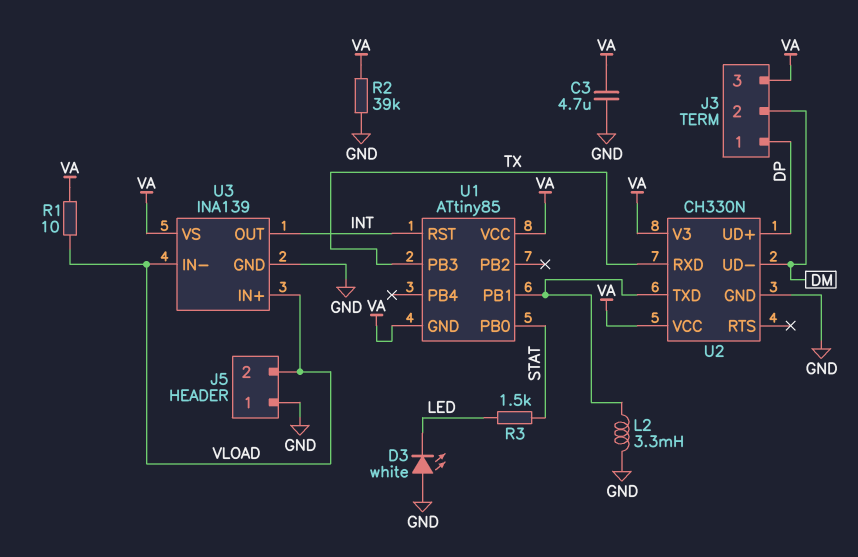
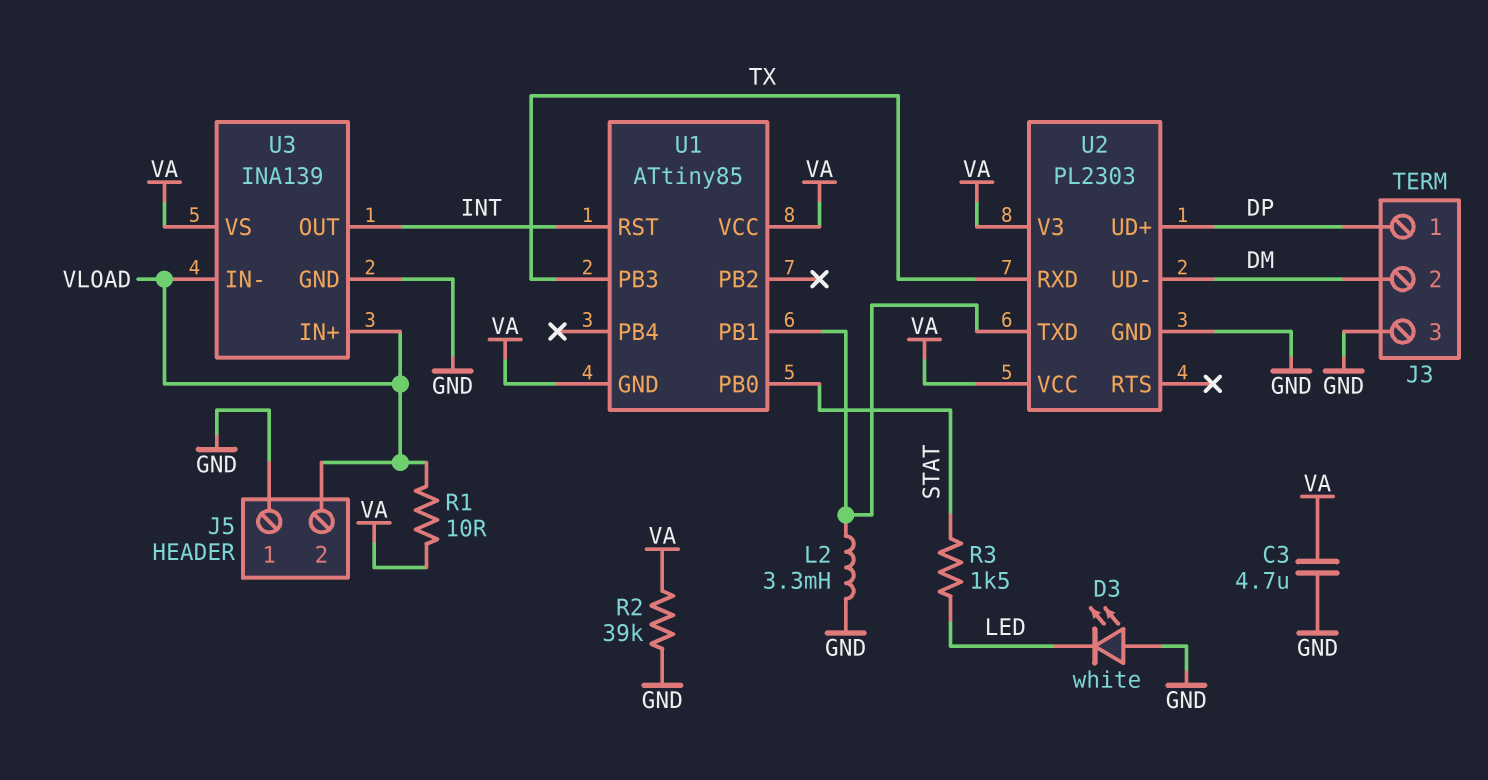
J3 pin 3: VA -> GND
U2: CH330N -> PL2303

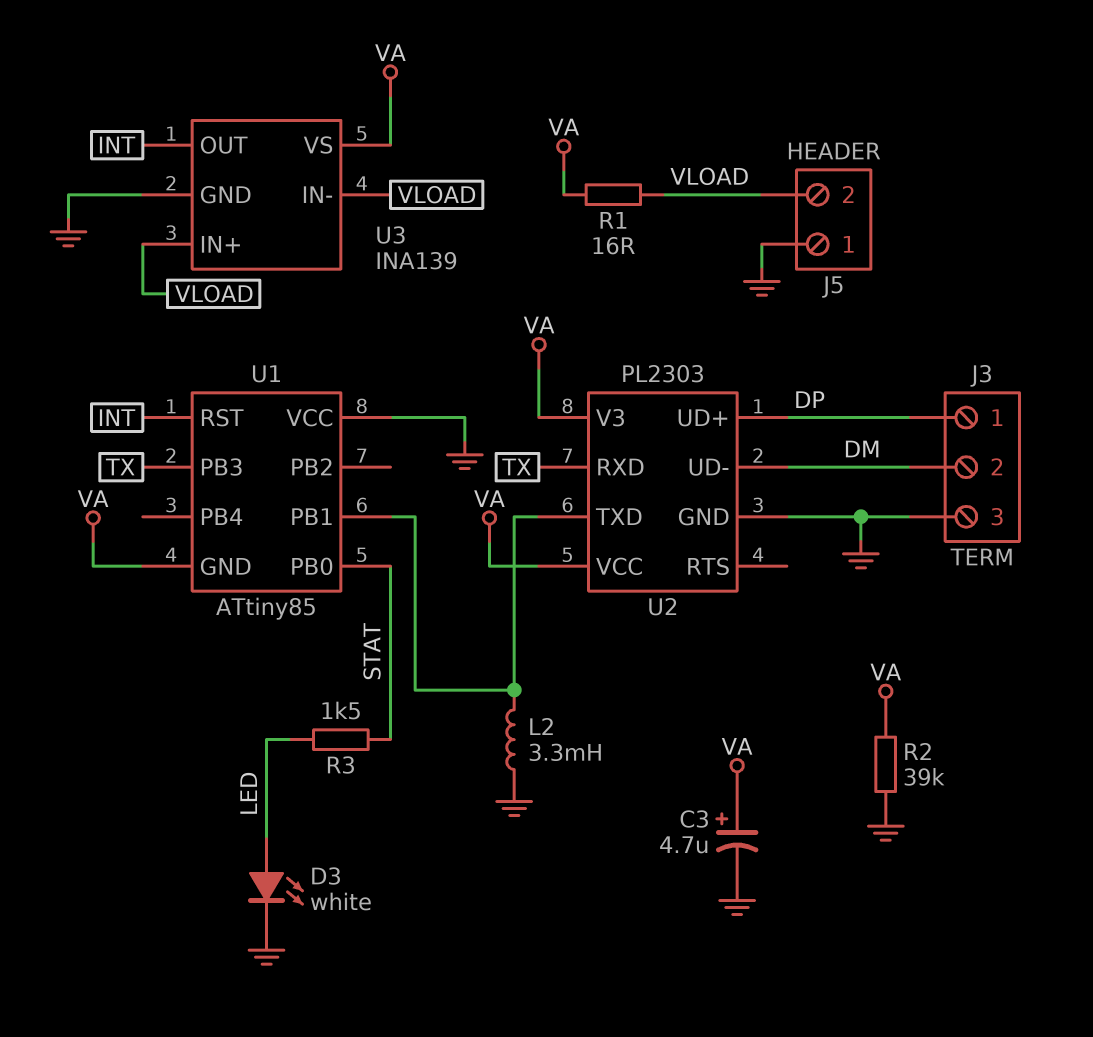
C3: 4.7uF (GND, VA) -> 4.7uF (plus VA, minus GND)
D3: LED white (A GND, K LED) -> LED white (A LED, K GND)
R1: 10 (VA, VLOAD) -> 16 (VA, VLOAD)
U1 pin VCC: VA -> GND

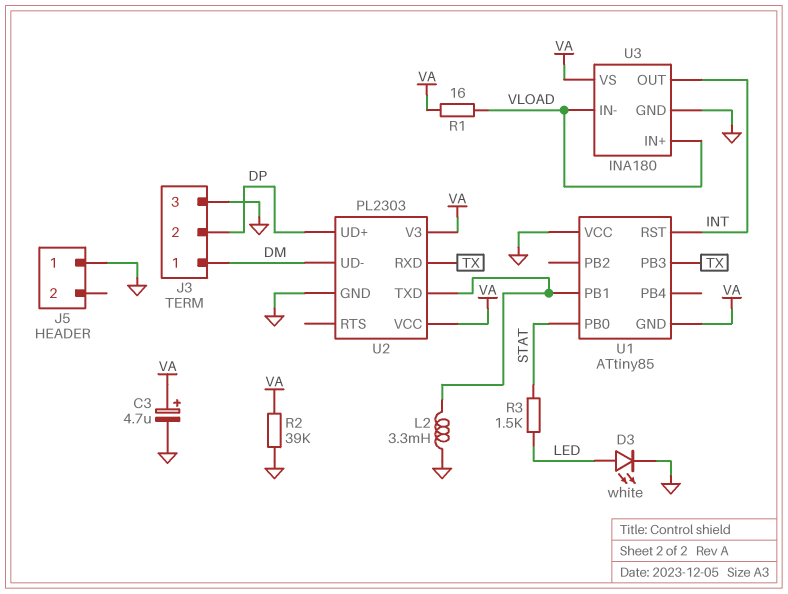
J3 pin 1: DP -> DM
J3 pin 2: DM -> DP
J5 pin 2: VLOAD -> none
U3: INA139 -> INA180

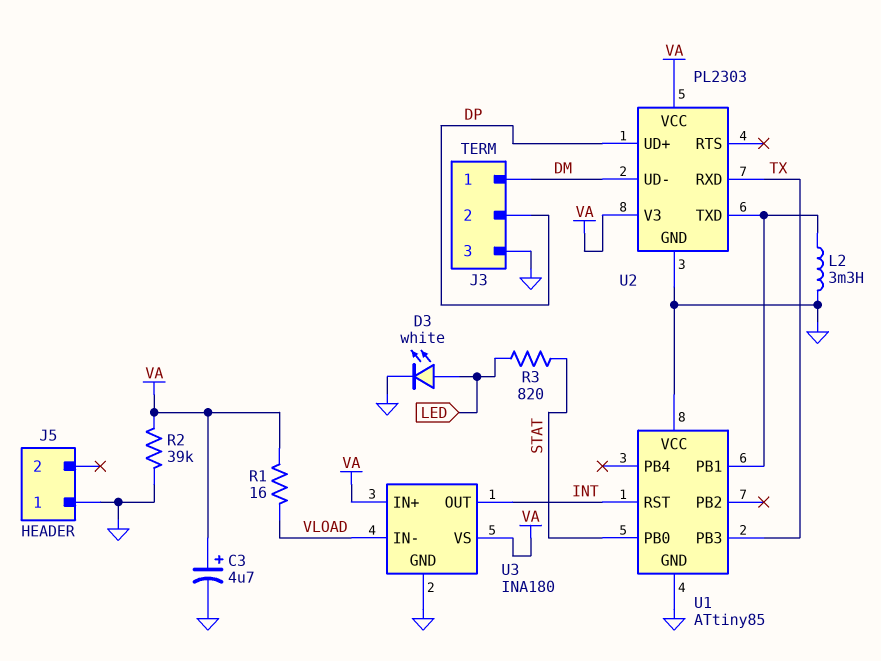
R3: 1.5k (LED, STAT) -> 820 (LED, STAT)
U1 pin GND: VA -> GND
U3 pin IN+: VLOAD -> VA

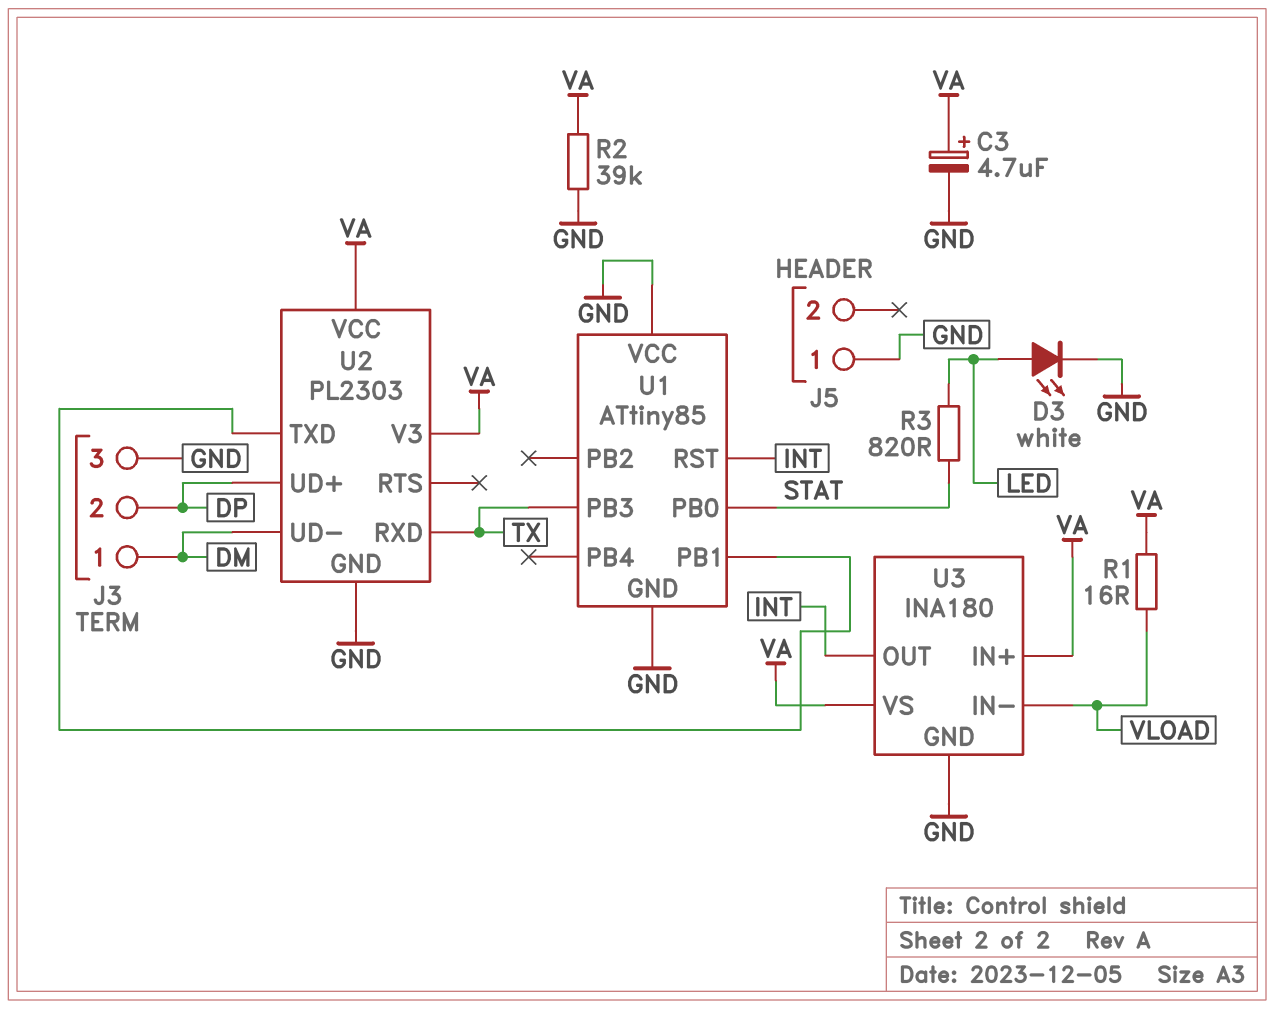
L2: 3.3mH (GND, U1/PB1) -> none

